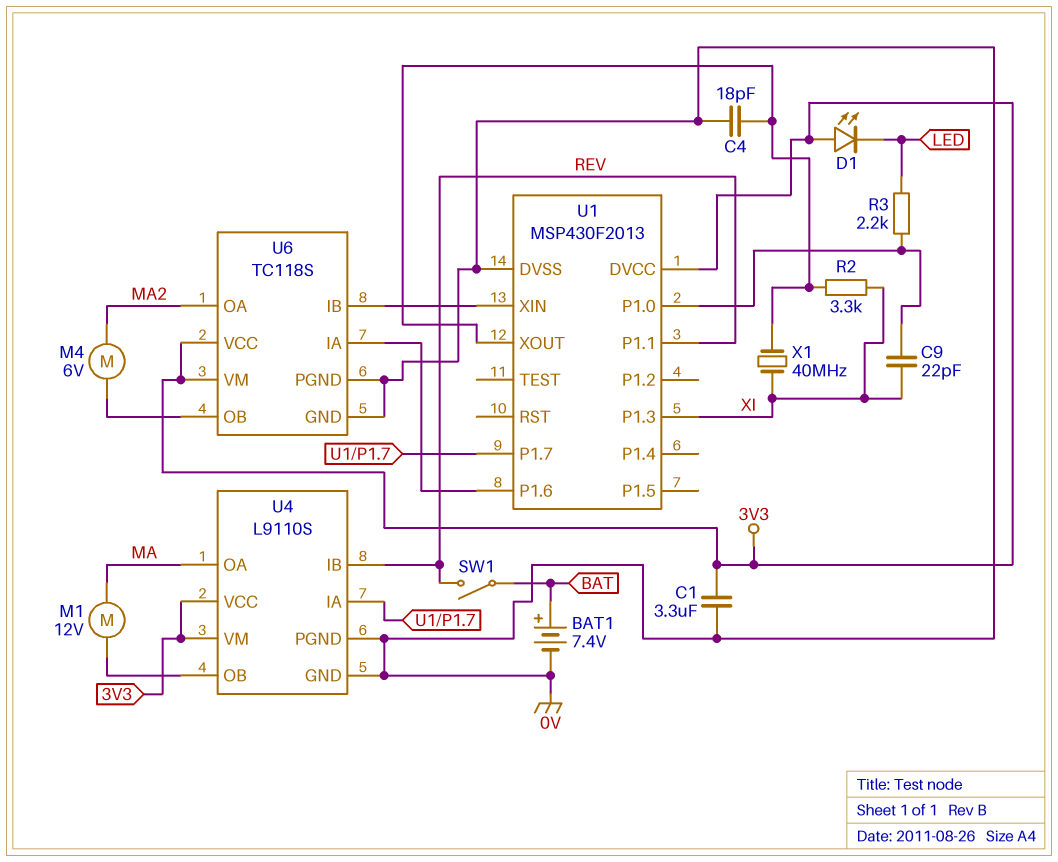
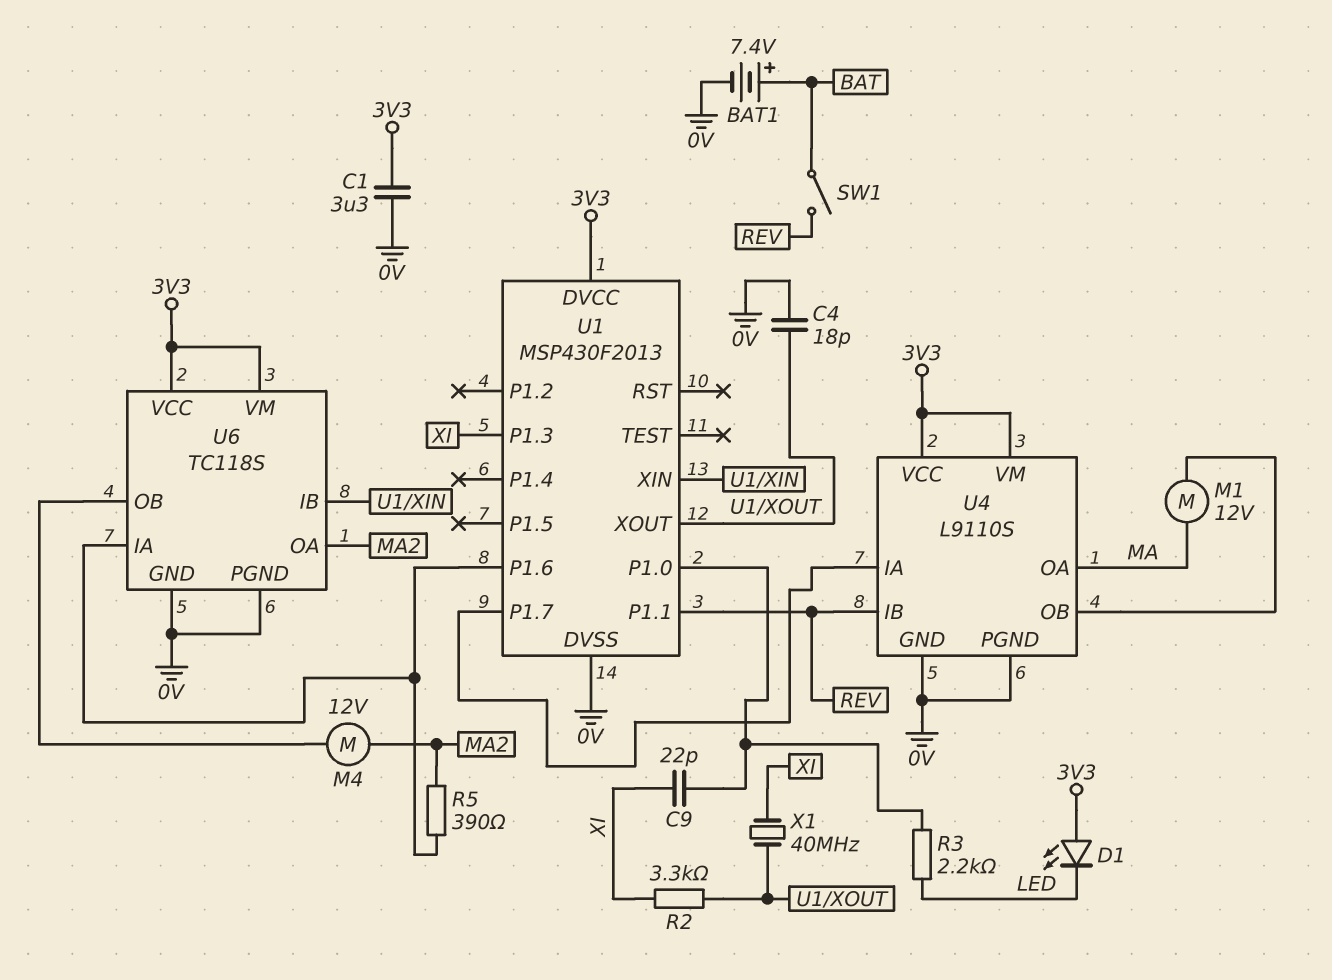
M4: motor 6V (MA2, U6/OB) -> motor 12V (MA2, U6/OB)
R5: none -> 390 (MA2, U1/P1.6)

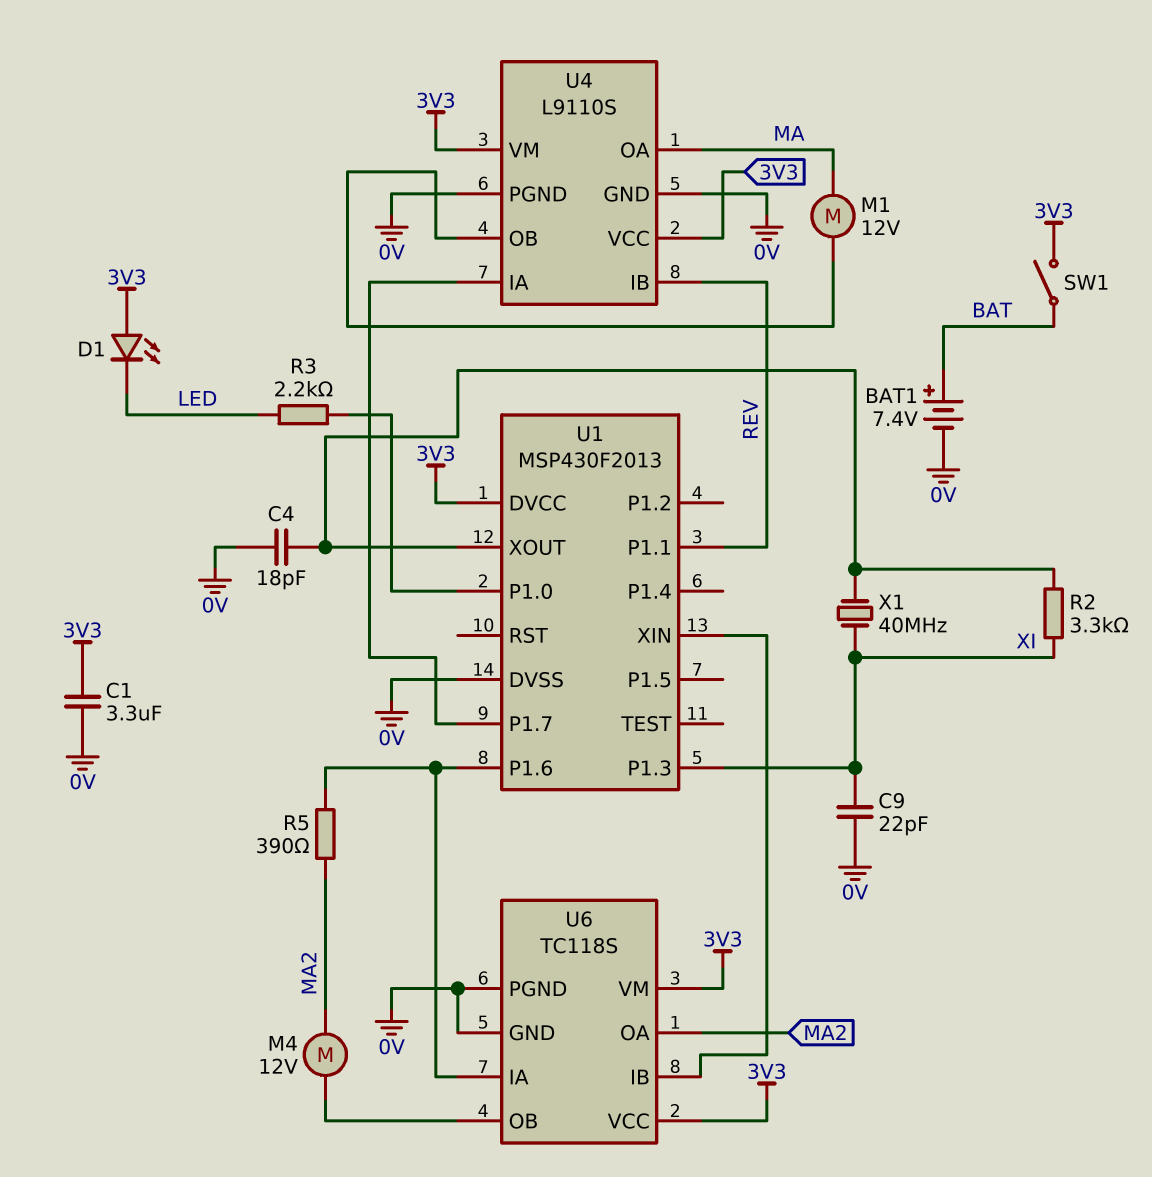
C9: 22pF (U1/P1.0, XI) -> 22pF (0V, XI)
SW1: switch (BAT, REV) -> switch (3V3, BAT)

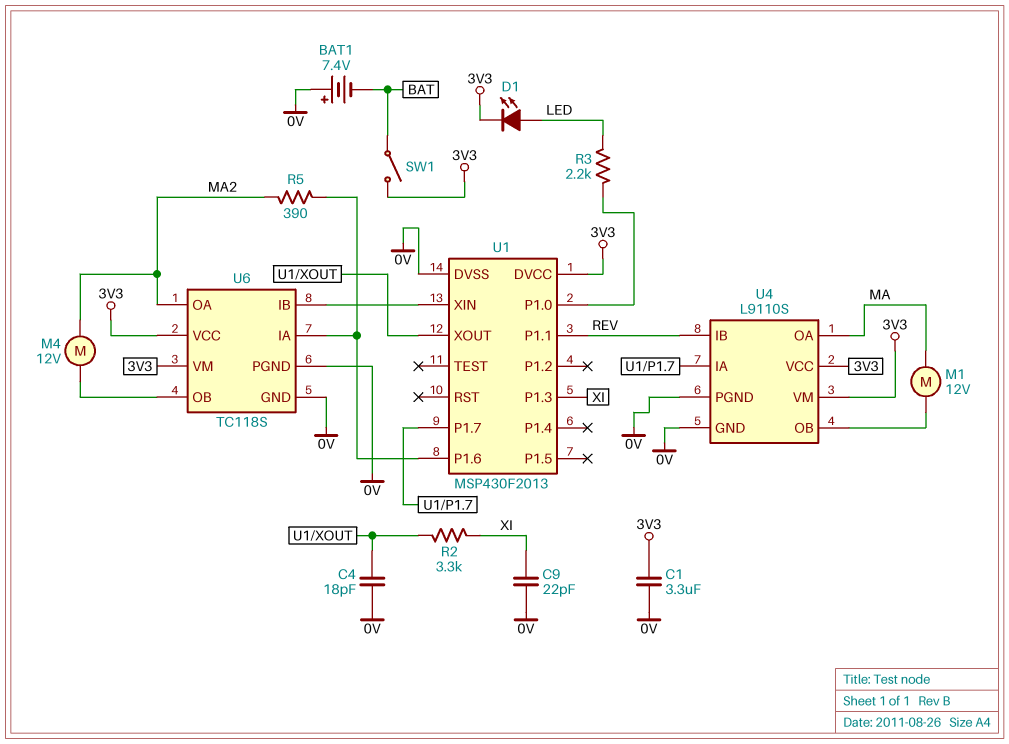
BAT1: 7.4V (plus BAT, minus 0V) -> 7.4V (plus 0V, minus BAT)
D1: LED (A 3V3, K LED) -> LED (A LED, K 3V3)
X1: 40MHz (U1/XOUT, XI) -> none

